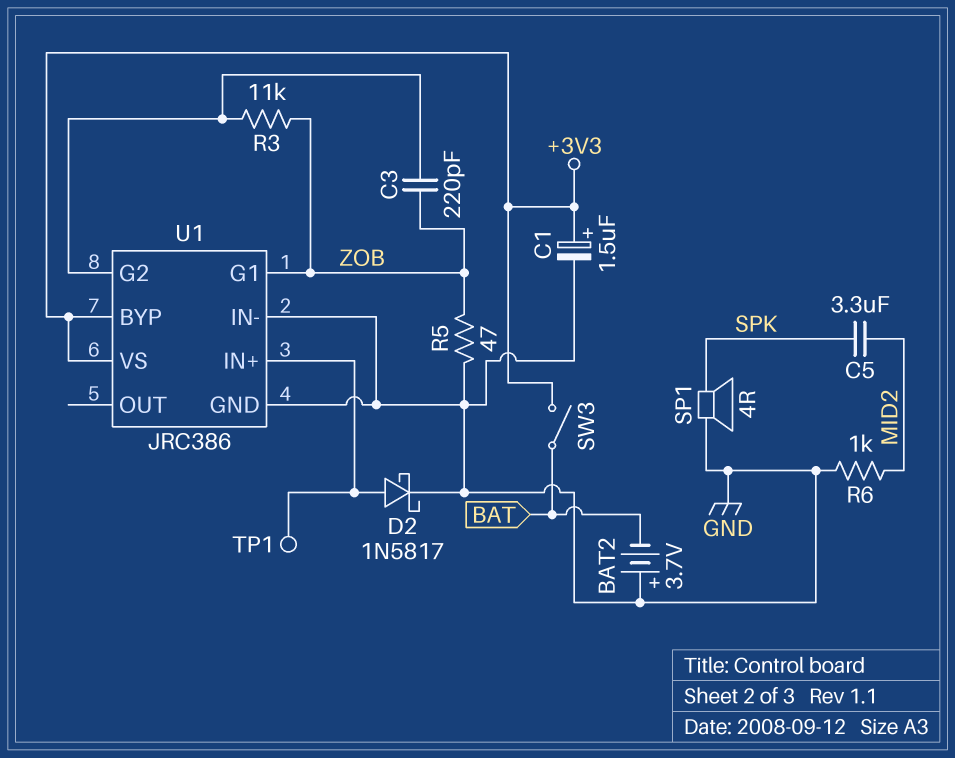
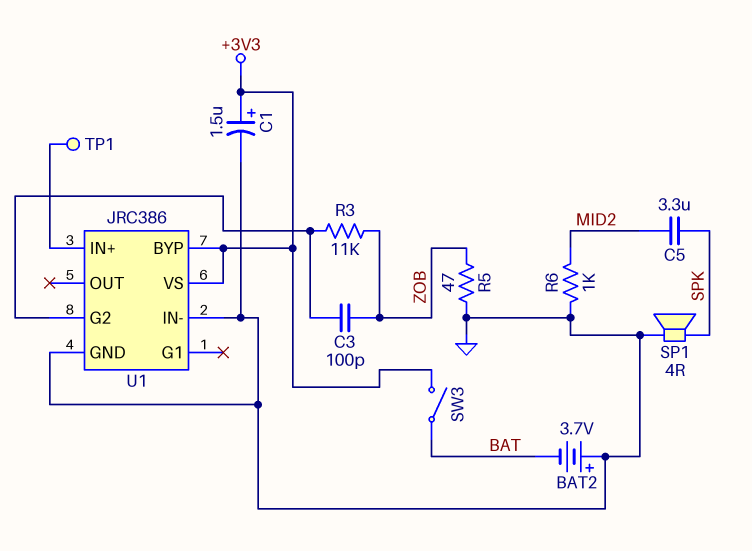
C3: 220pF (U1/G2, ZOB) -> 100pF (U1/G2, ZOB)
D2: schottky 1N5817 (A U1/IN+, K GND) -> none
U1 pin G1: ZOB -> none

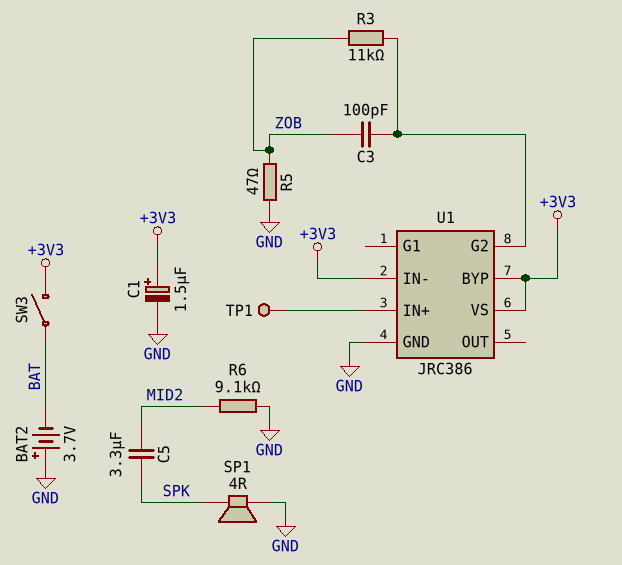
R6: 1k (GND, MID2) -> 9.1k (GND, MID2)
U1 pin IN-: GND -> +3V3

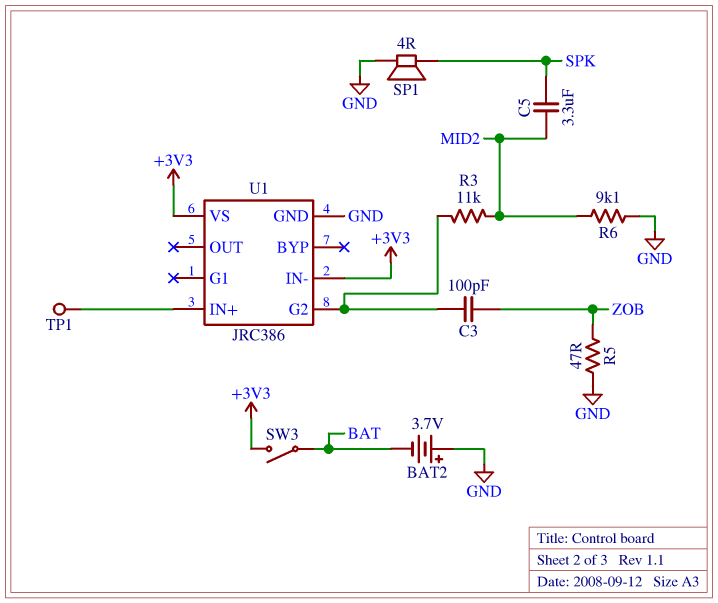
C1: 1.5uF (plus +3V3, minus GND) -> none
R3: 11k (U1/G2, ZOB) -> 11k (MID2, U1/G2)
U1 pin BYP: +3V3 -> none

